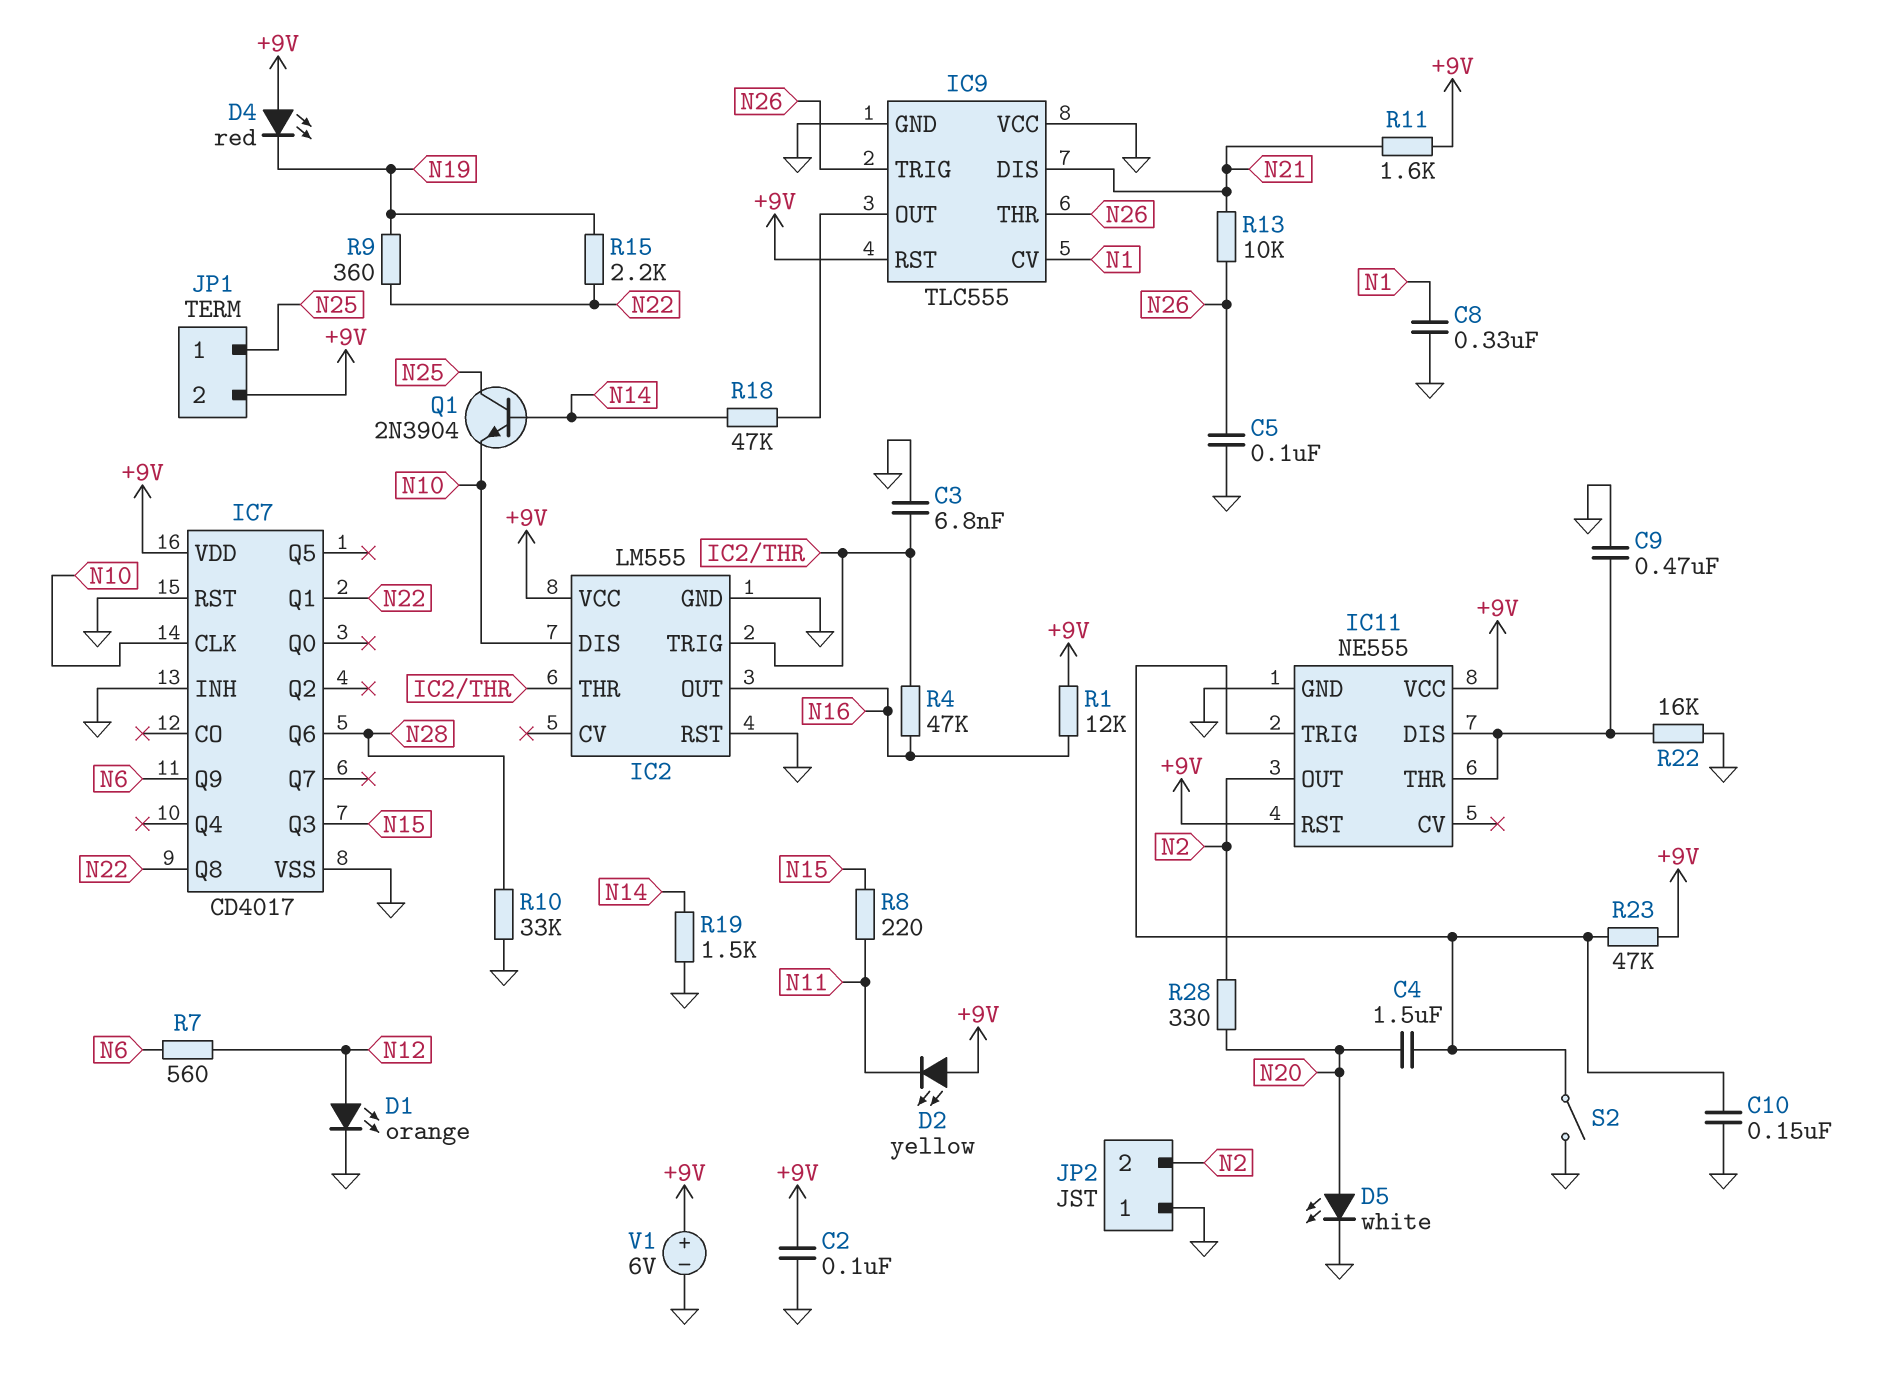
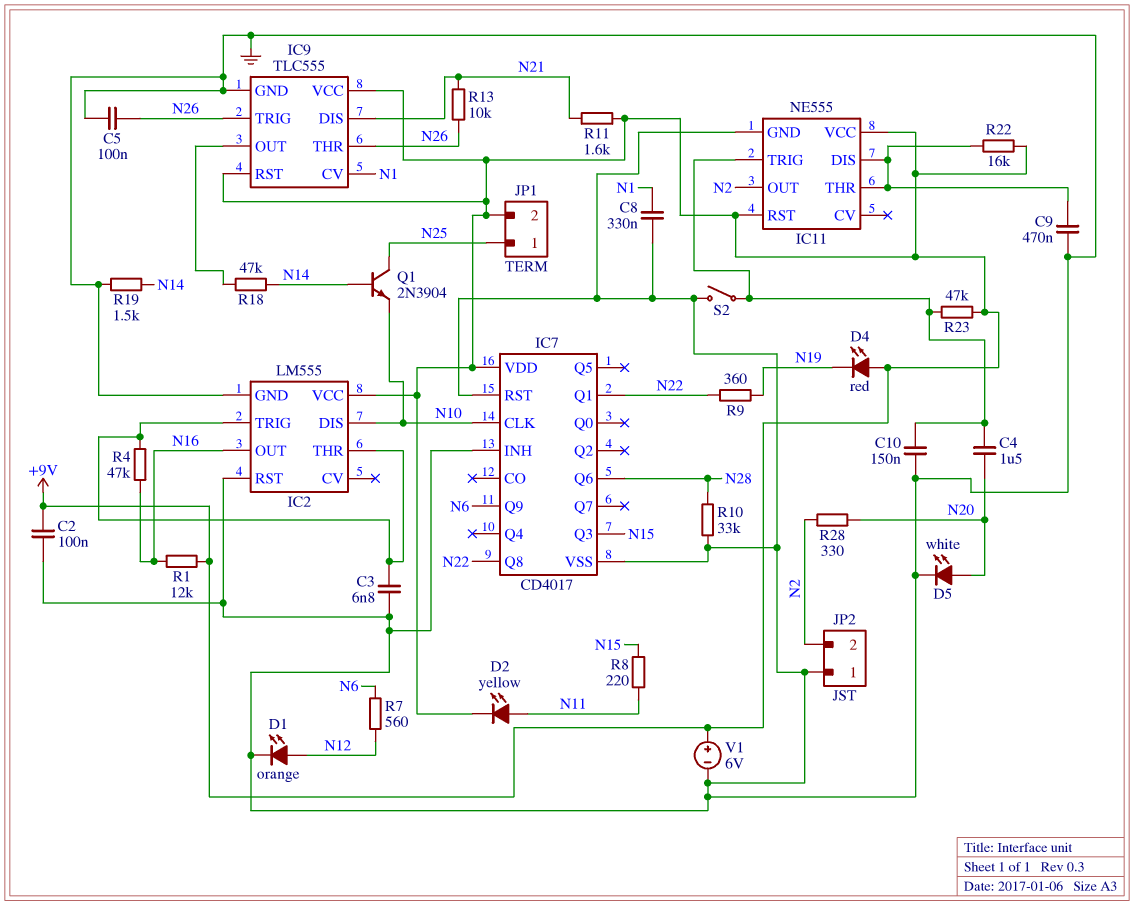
D2: LED yellow (A +9V, K N11) -> LED yellow (A N11, K +9V)
IC9 pin VCC: GND -> +9V
R15: 2.2k (N19, N22) -> none
R22: 16k (GND, IC11/DIS) -> 16k (+9V, IC11/DIS)

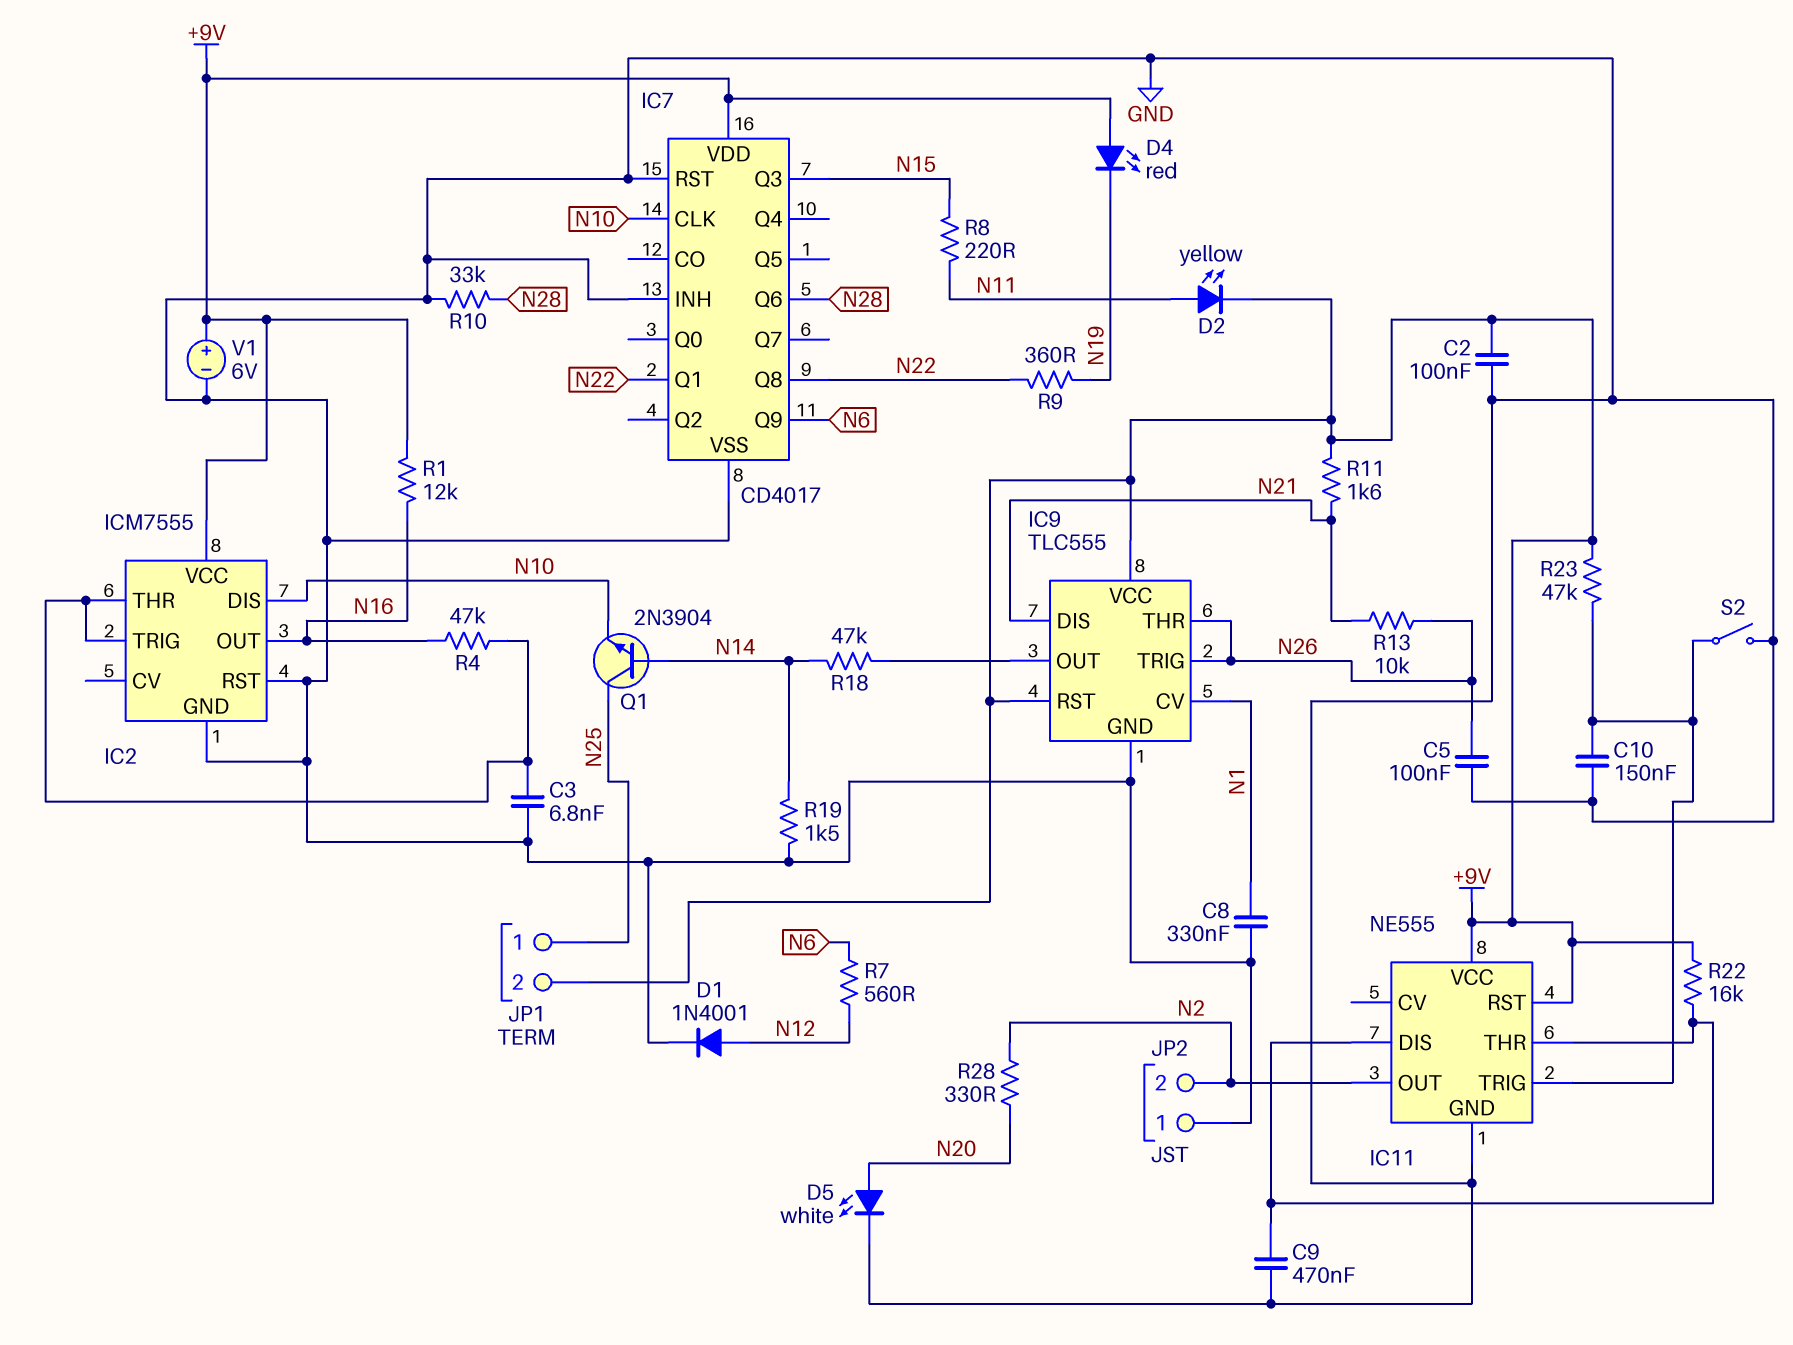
C4: 1.5uF (IC11/TRIG, N20) -> none
D1: LED orange (A N12, K GND) -> diode 1N4001 (A N12, K GND)
IC2: LM555 -> ICM7555

